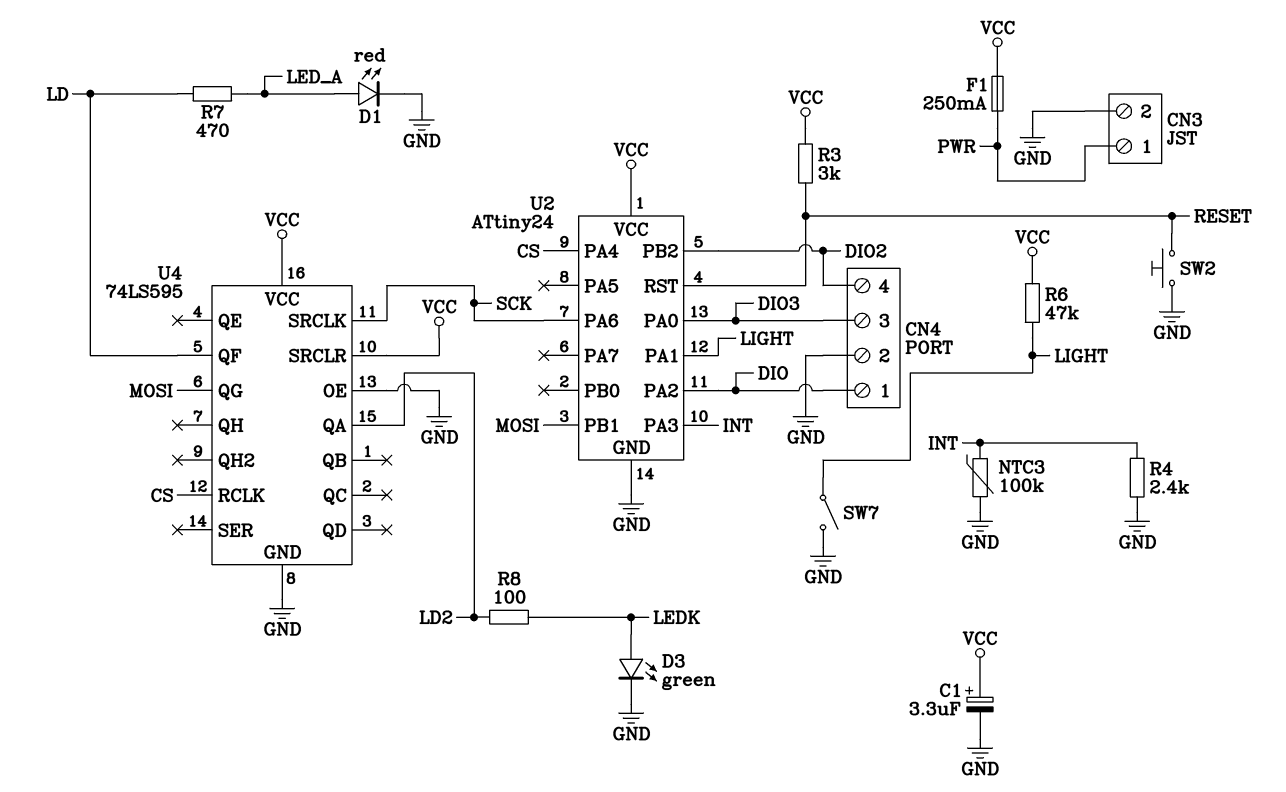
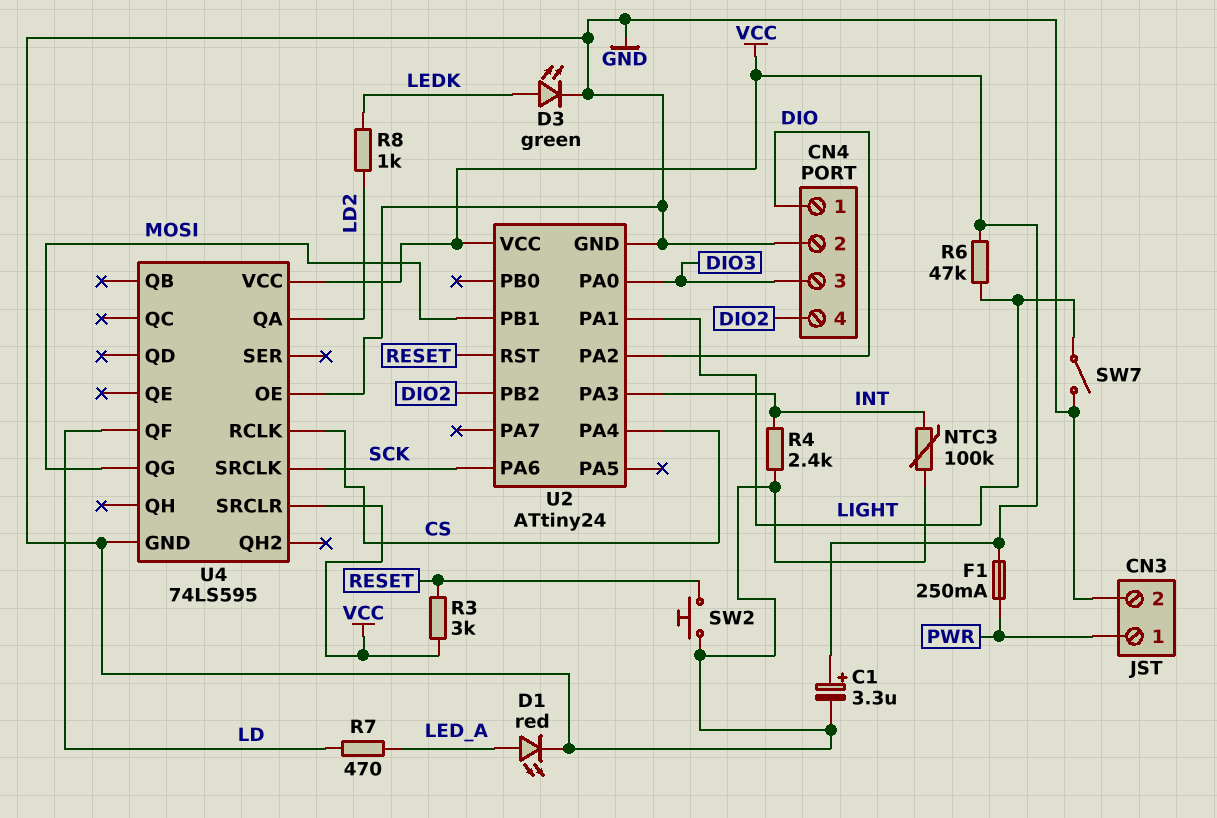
R8: 100 (LD2, LEDK) -> 1k (LD2, LEDK)

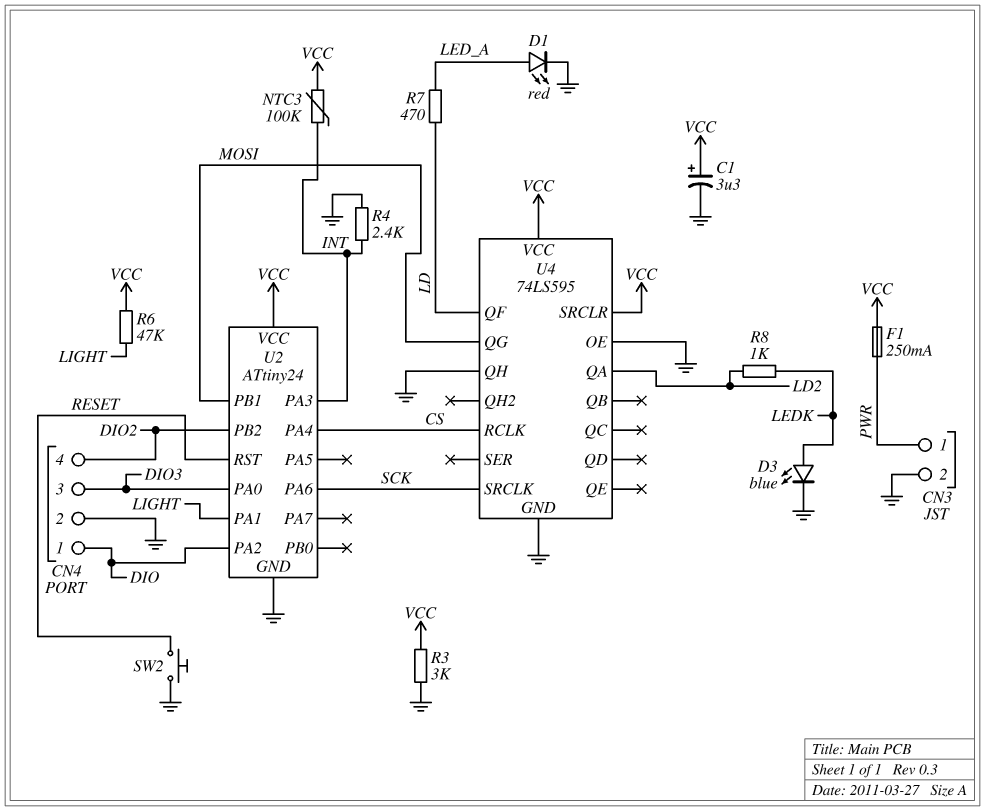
D3: LED green (A LEDK, K GND) -> LED blue (A LEDK, K GND)
NTC3: 100k (GND, INT) -> 100k (INT, VCC)
R3: 3k (RESET, VCC) -> 3k (GND, VCC)
SW7: switch (GND, LIGHT) -> none
U4 pin QH: none -> GND

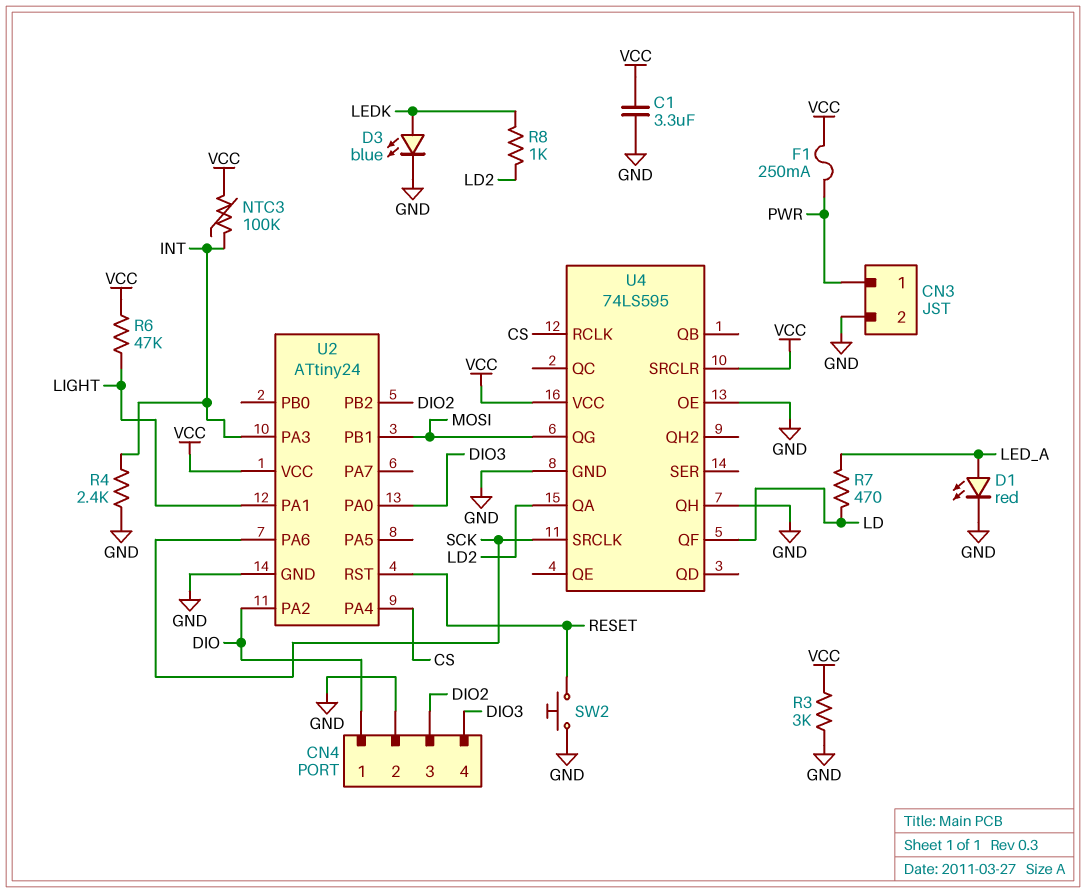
C1: 3.3uF (plus VCC, minus GND) -> 3.3uF (GND, VCC)
CN4 pin 3: DIO3 -> DIO2
CN4 pin 4: DIO2 -> DIO3

